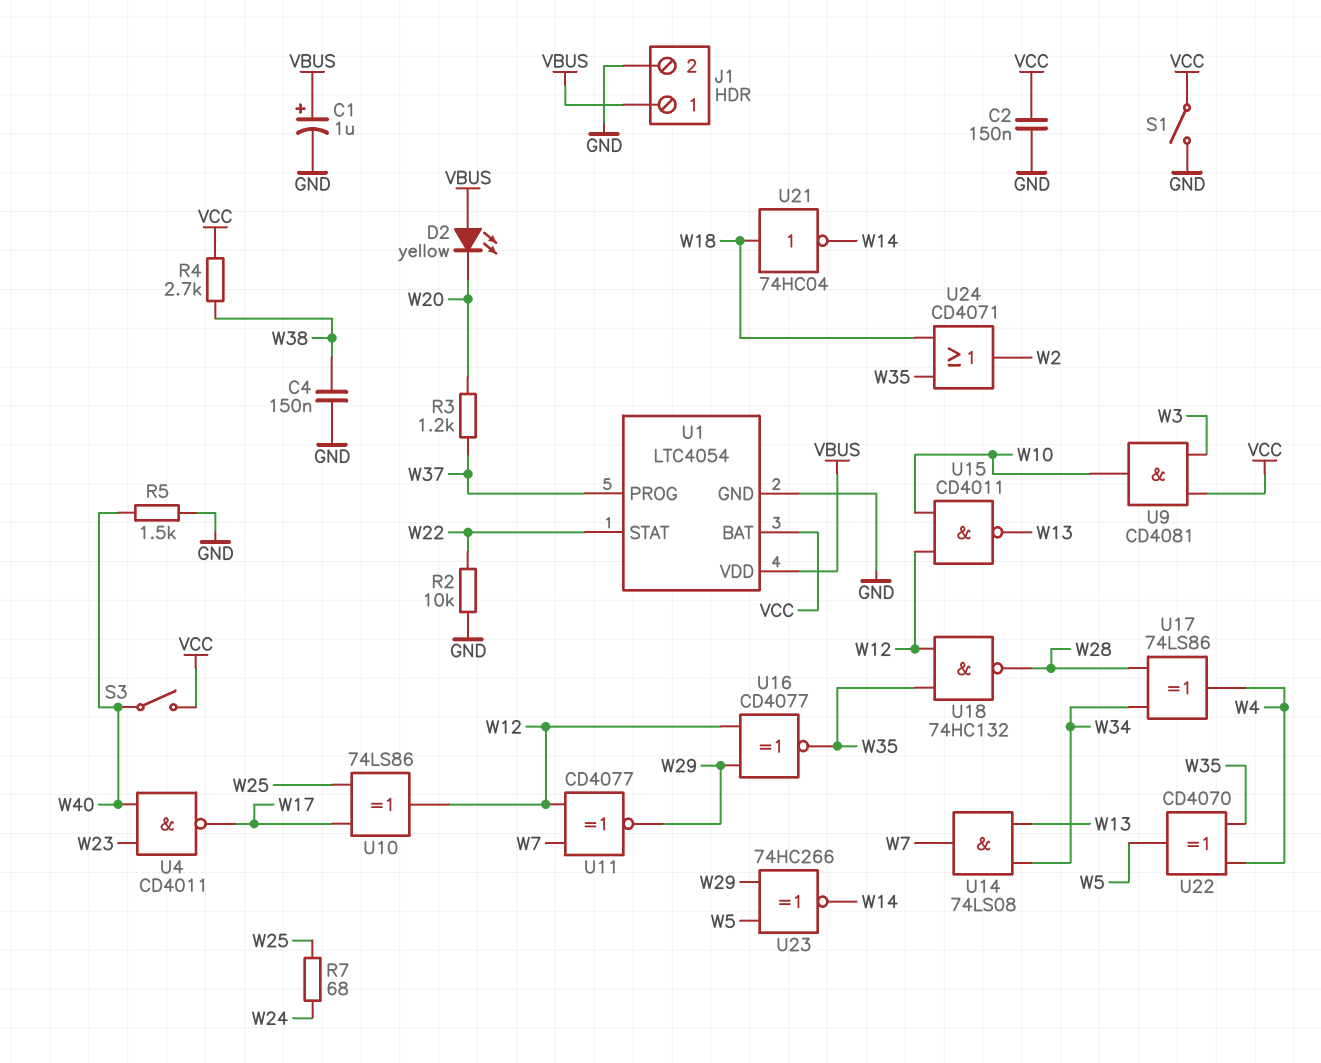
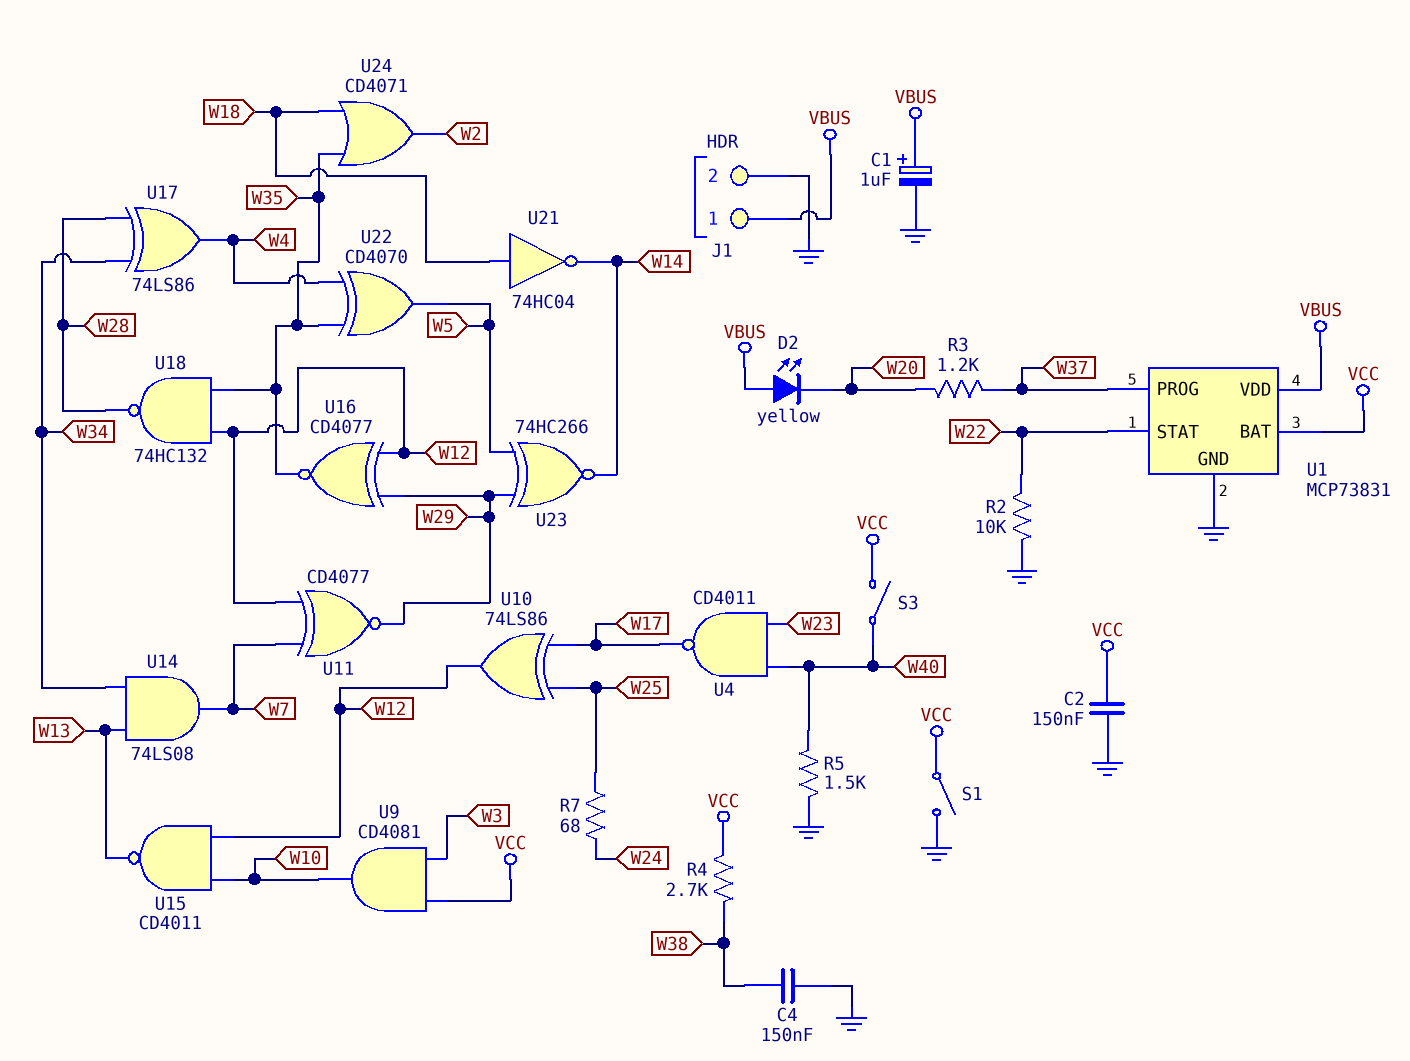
U1: LTC4054 -> MCP73831

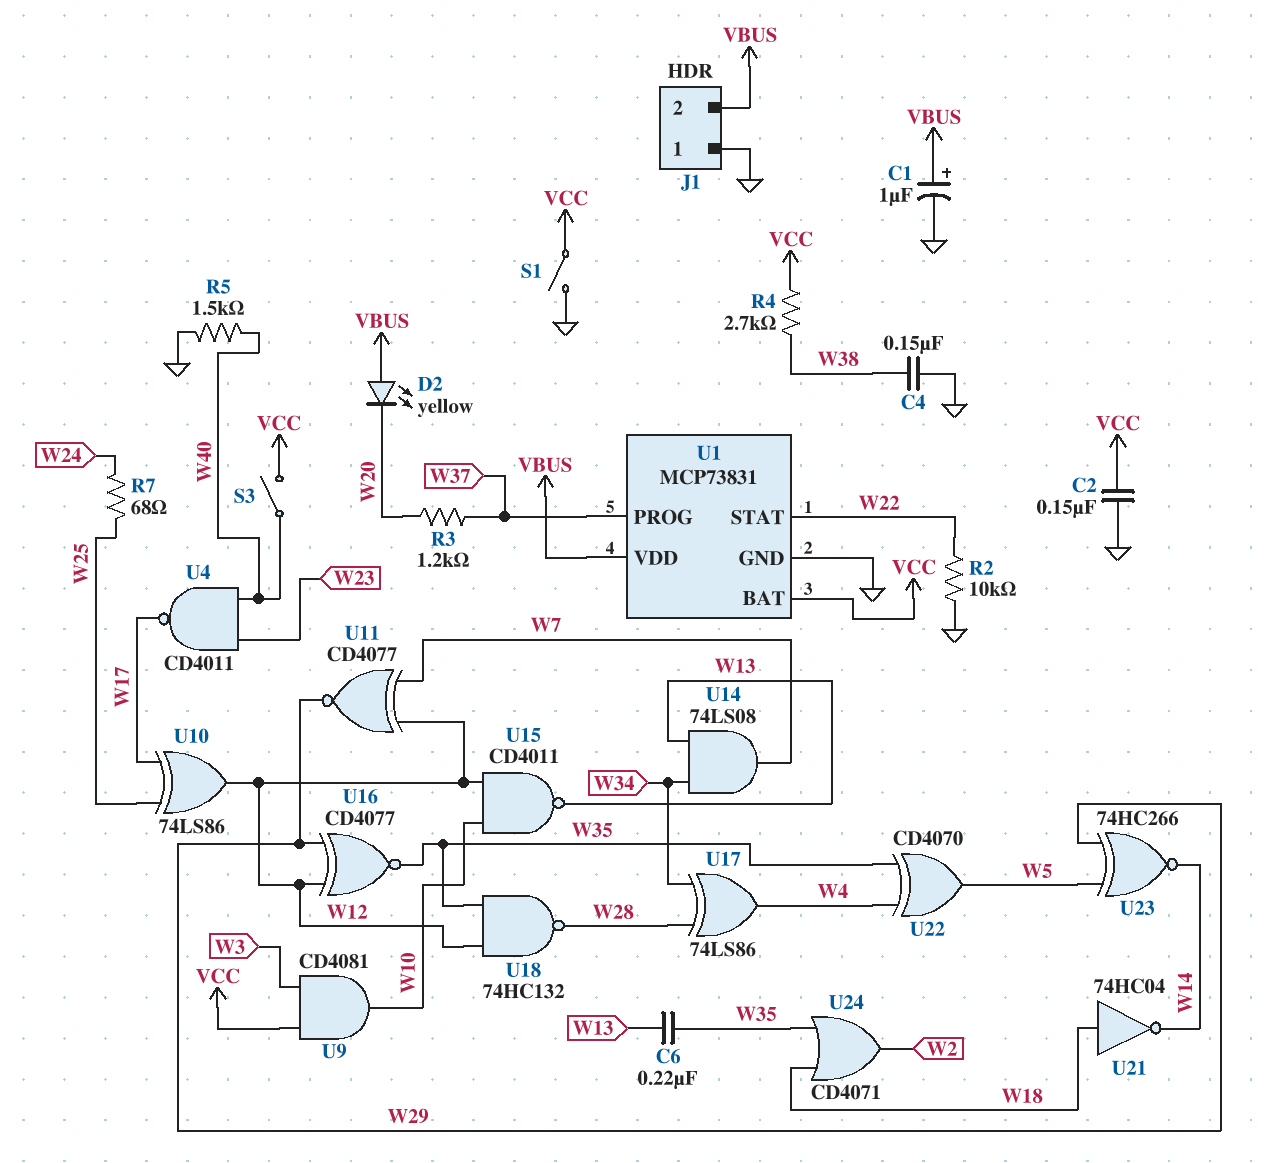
C6: none -> 220nF (W13, W35)
J1 pin 1: VBUS -> GND
J1 pin 2: GND -> VBUS

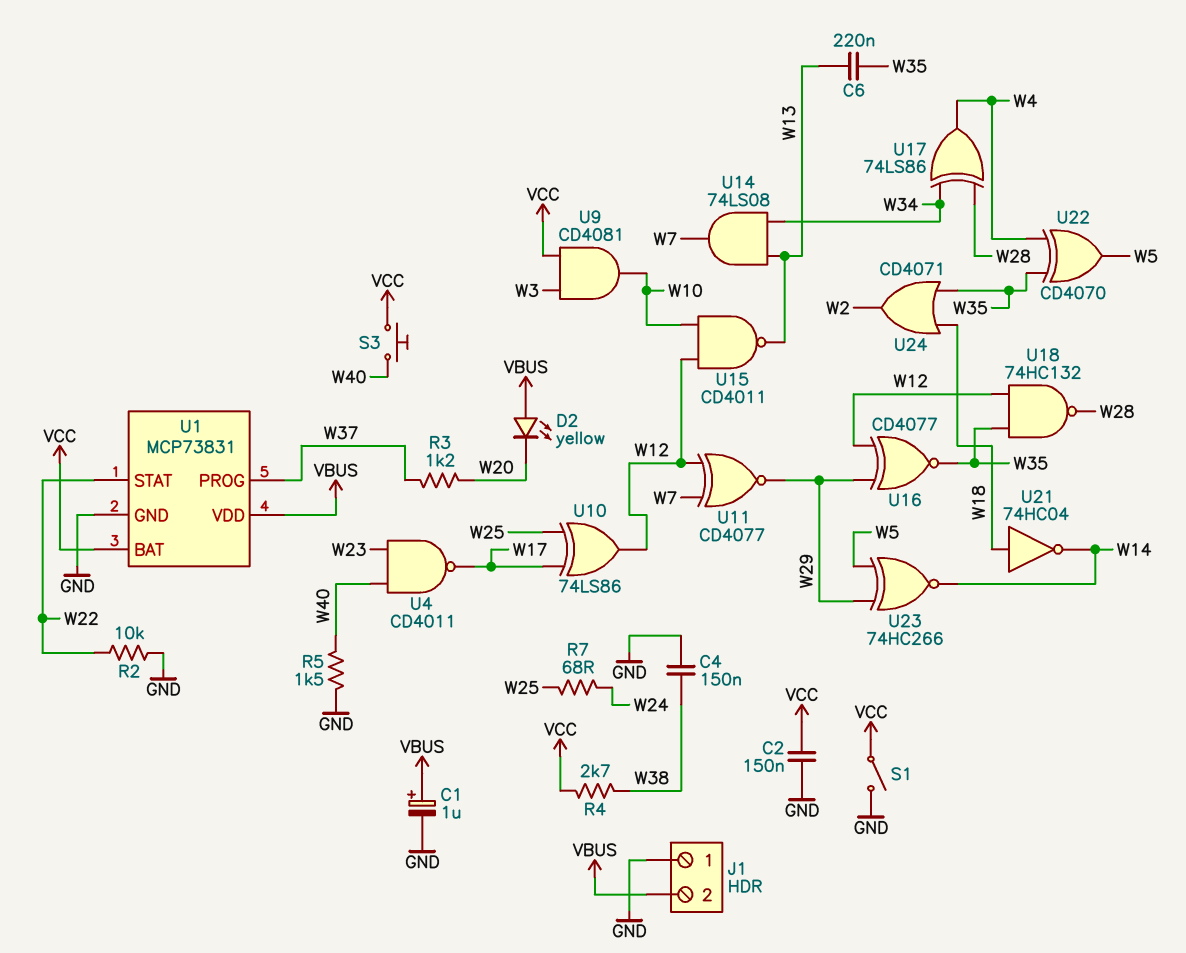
S3: switch (VCC, W40) -> button (VCC, W40)

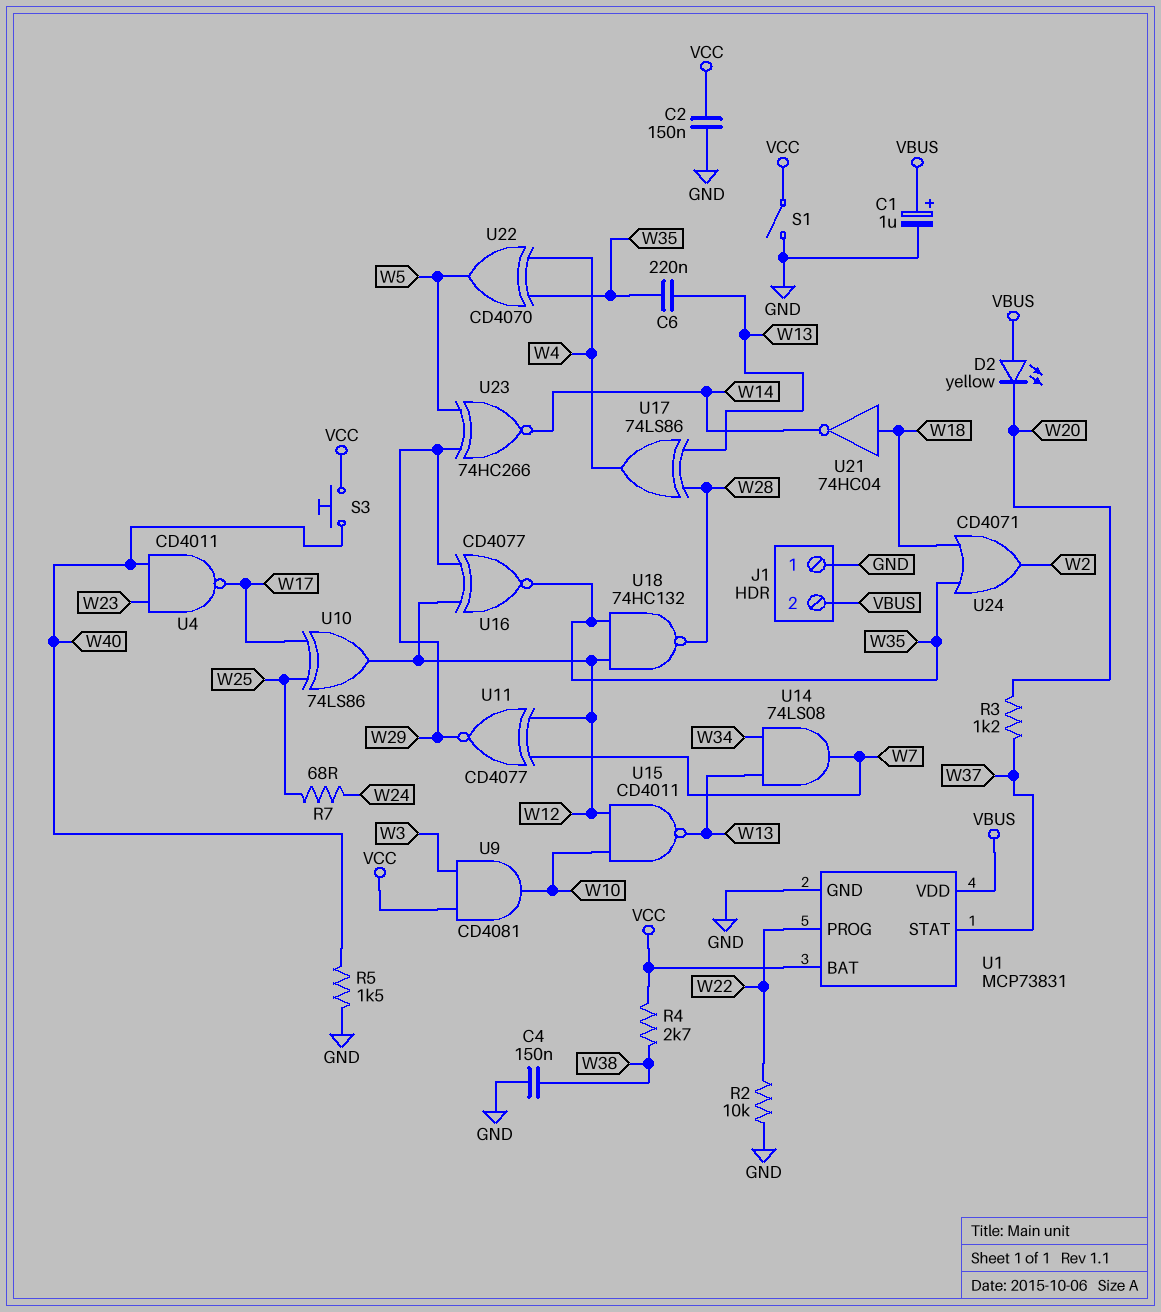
U1 pin PROG: W37 -> W22
U1 pin STAT: W22 -> W37
U17: XOR 74LS86 (in W28, in W34, out W4) -> XOR 74LS86 (in W13, in W28, out W4)

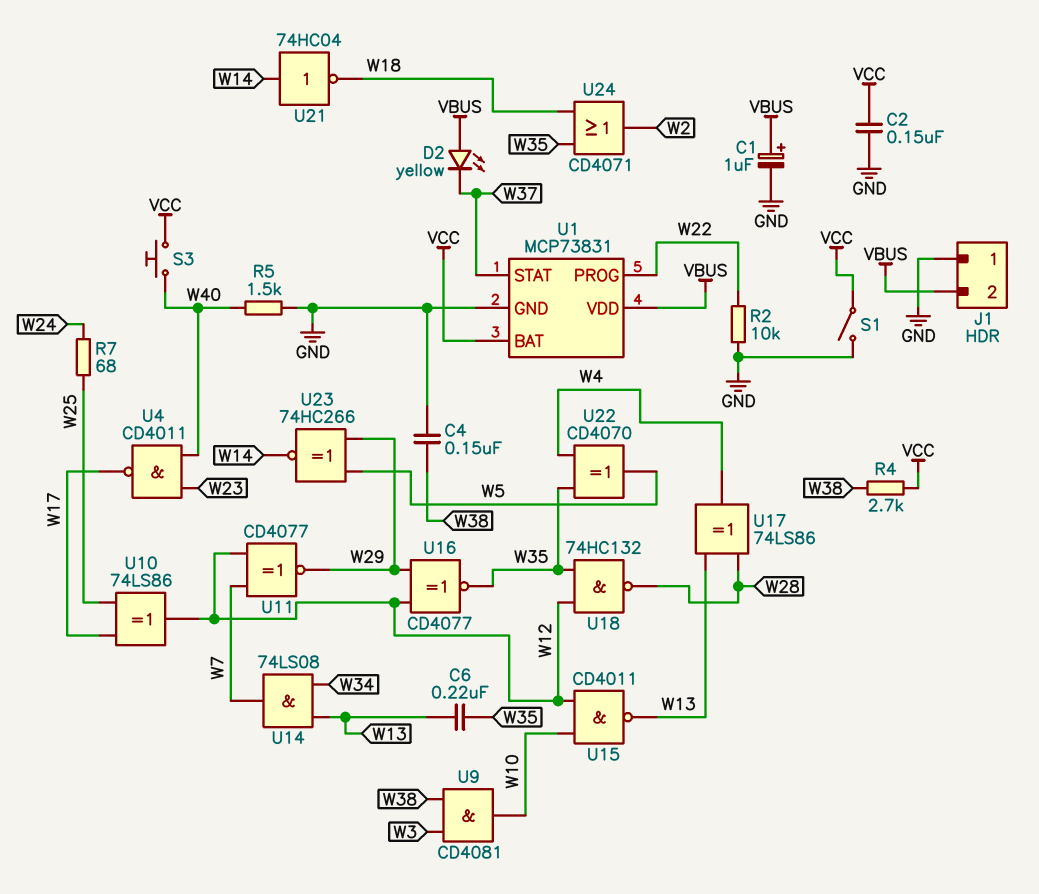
D2: LED yellow (A VBUS, K W20) -> LED yellow (A VBUS, K W37)
R3: 1.2k (W20, W37) -> none
U9: AND CD4081 (in VCC, in W3, out W10) -> AND CD4081 (in W3, in W38, out W10)
U21: NOT 74HC04 (in W18, out W14) -> NOT 74HC04 (in W14, out W18)

